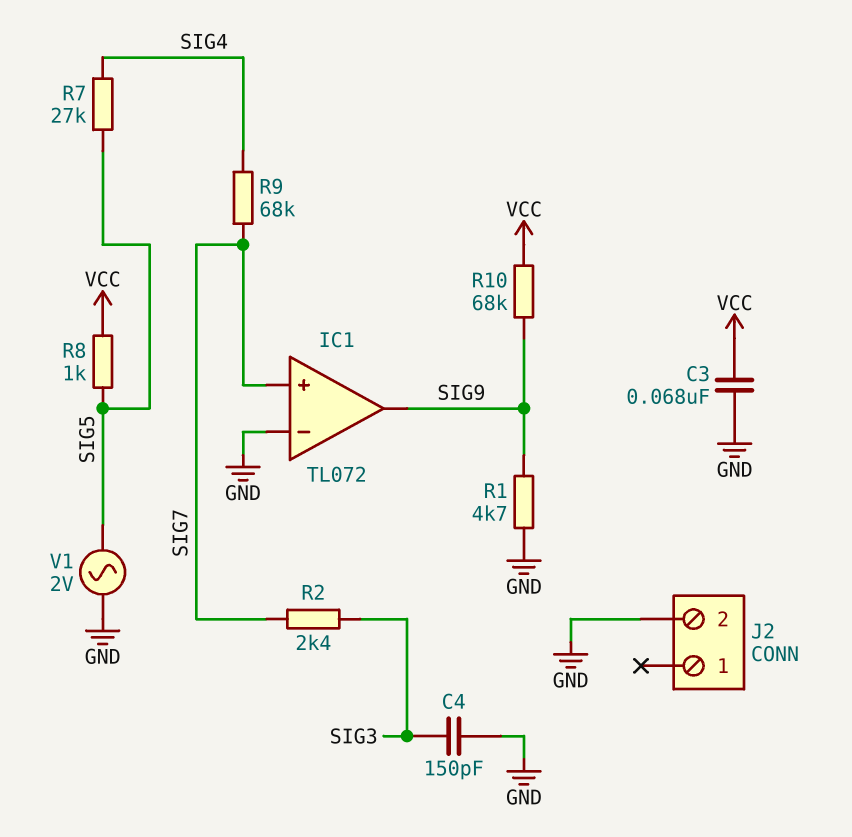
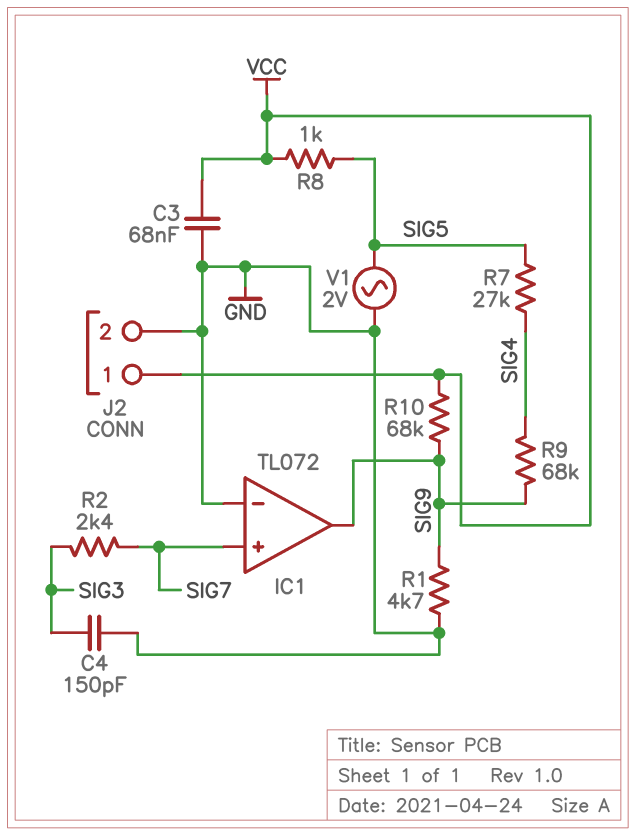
J2 pin 1: none -> VCC
R9: 68k (SIG4, SIG7) -> 68k (SIG4, SIG9)

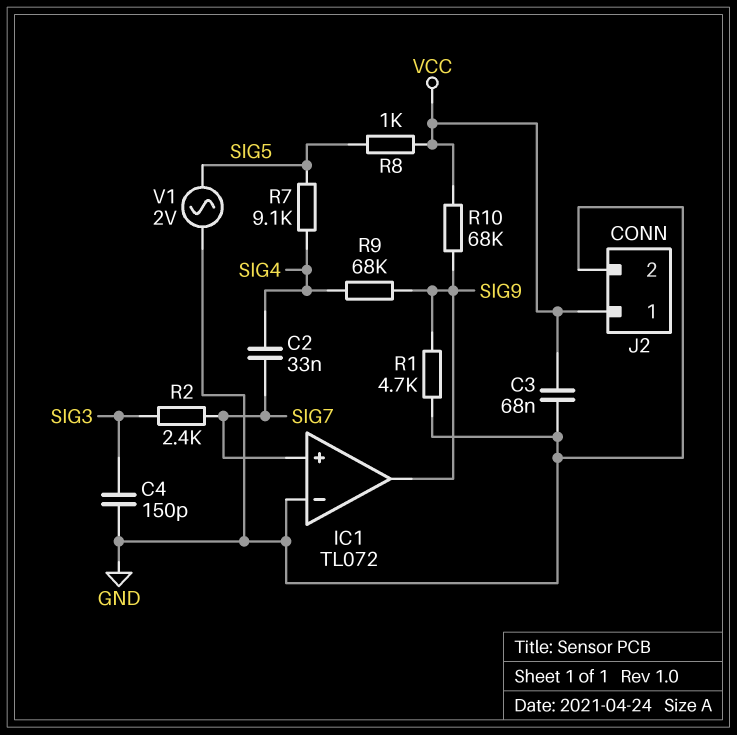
C2: none -> 33nF (SIG4, SIG7)
R7: 27k (SIG4, SIG5) -> 9.1k (SIG4, SIG5)

